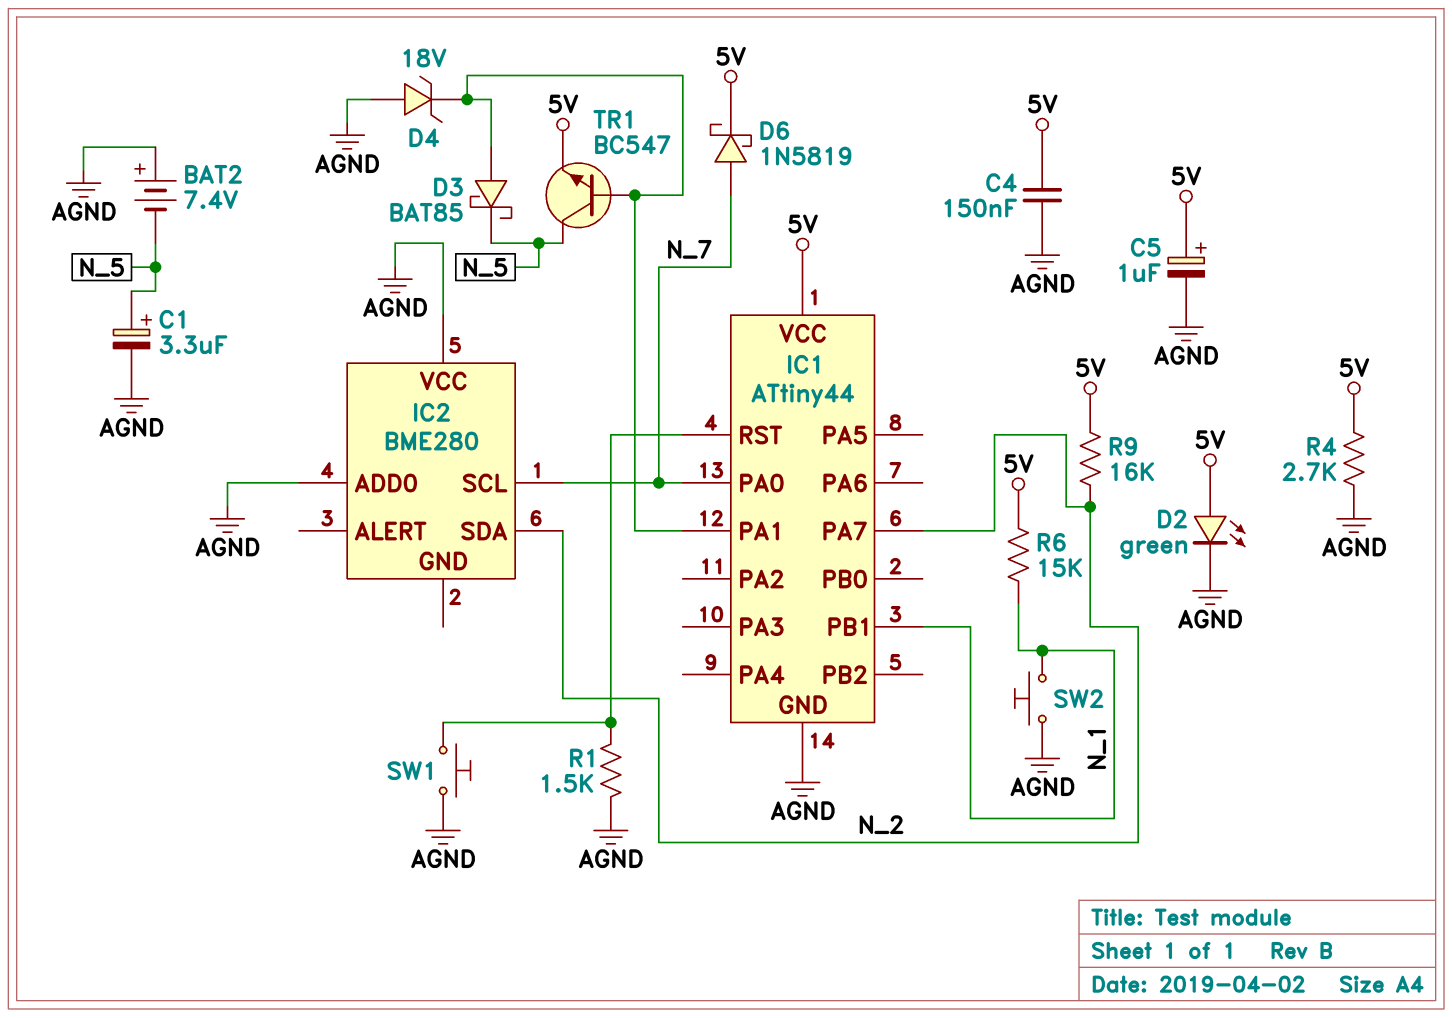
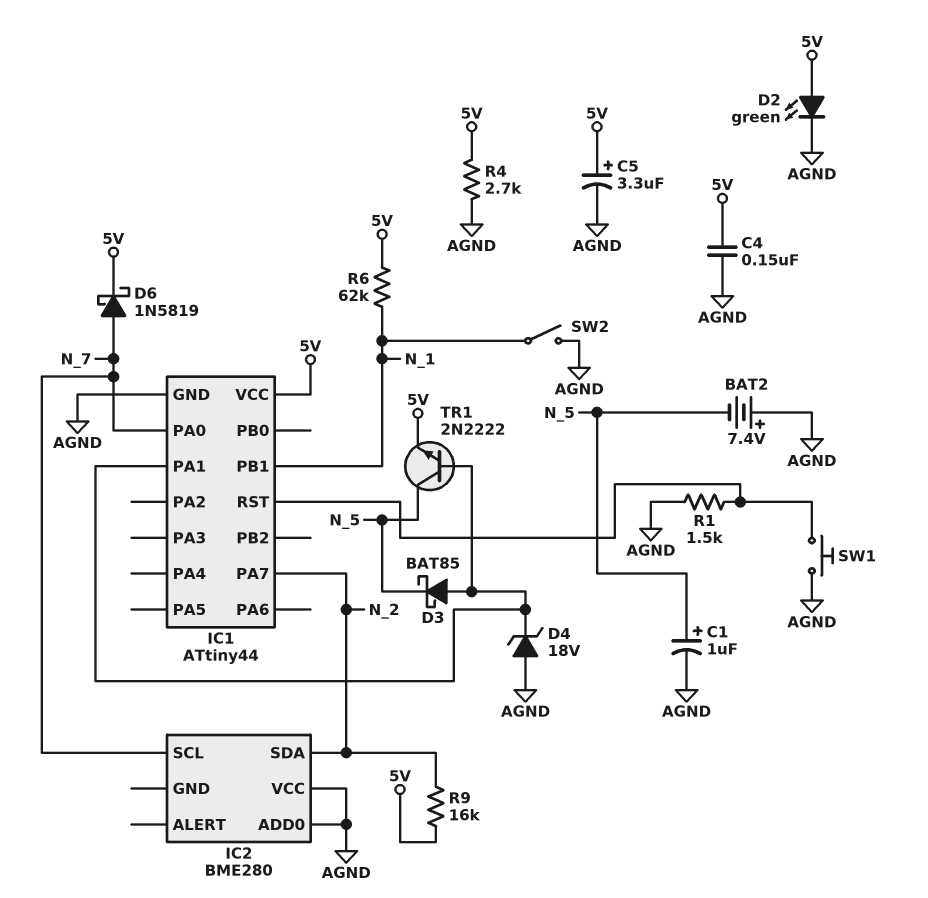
C1: 3.3uF (plus N_5, minus AGND) -> 1uF (plus N_5, minus AGND)
C5: 1uF (plus 5V, minus AGND) -> 3.3uF (plus 5V, minus AGND)
R6: 15k (5V, N_1) -> 62k (5V, N_1)
SW2: button (AGND, N_1) -> switch (AGND, N_1)
TR1: NPN BC547 (B IC1/PA1, C N_5, E 5V) -> NPN 2N2222 (B IC1/PA1, C N_5, E 5V)

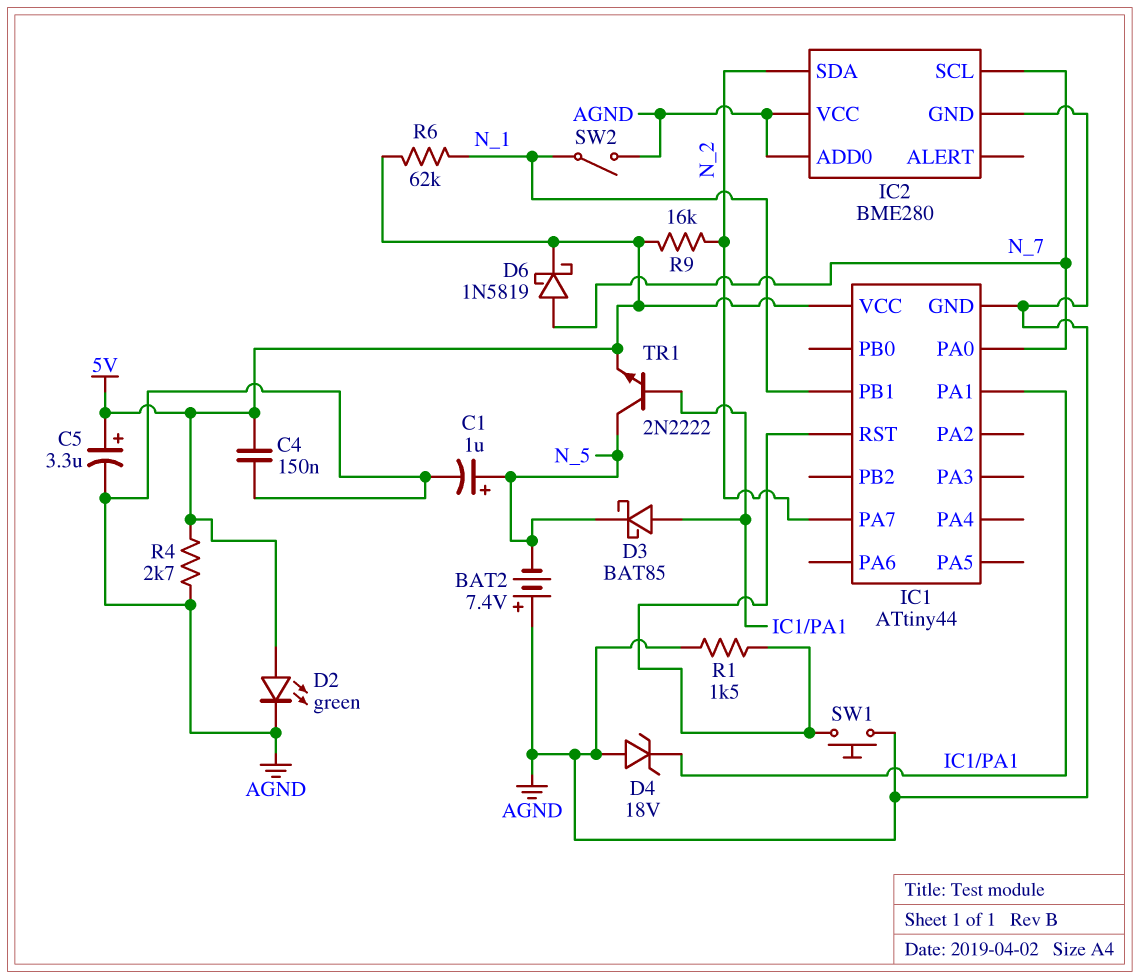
IC2 pin GND: none -> AGND

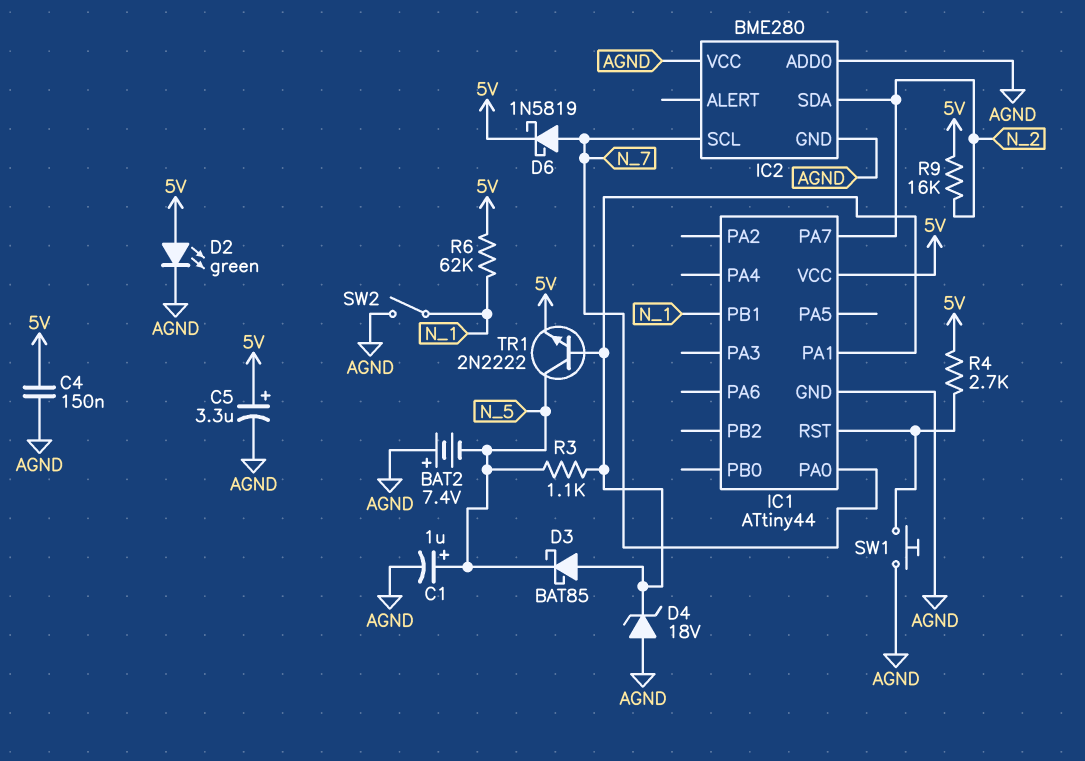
R1: 1.5k (AGND, IC1/RST) -> none
R3: none -> 1.1k (IC1/PA1, N_5)
R4: 2.7k (5V, AGND) -> 2.7k (5V, IC1/RST)

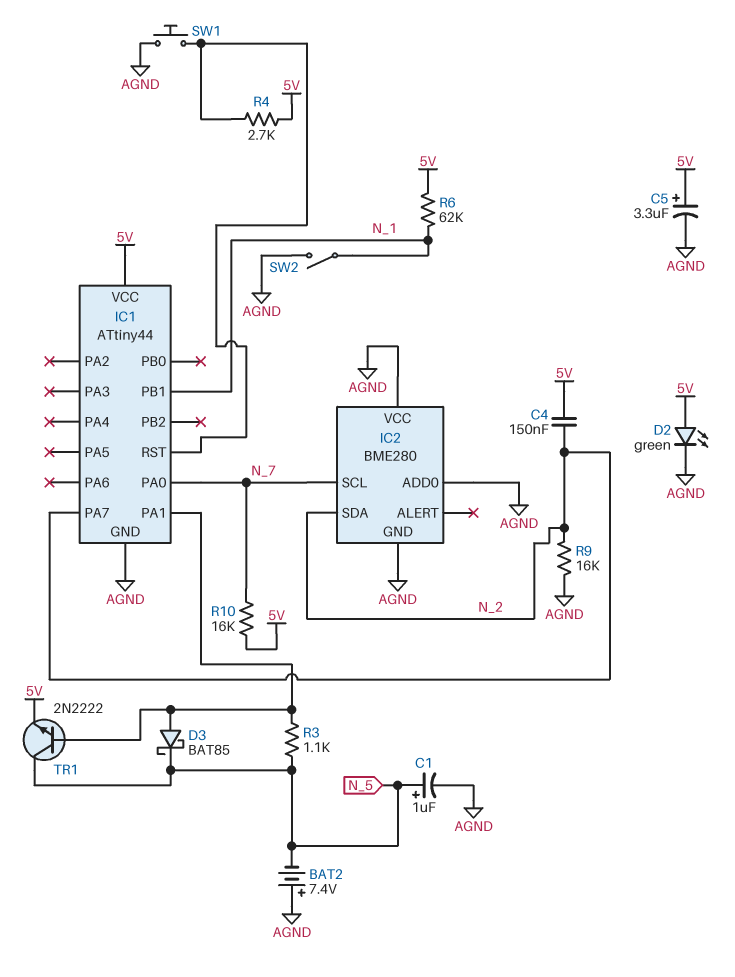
C4: 150nF (5V, AGND) -> 150nF (5V, N_2)
D4: zener 18V (A AGND, K IC1/PA1) -> none
D6: schottky 1N5819 (A N_7, K 5V) -> none
R9: 16k (5V, N_2) -> 16k (AGND, N_2)
R10: none -> 16k (5V, N_7)

